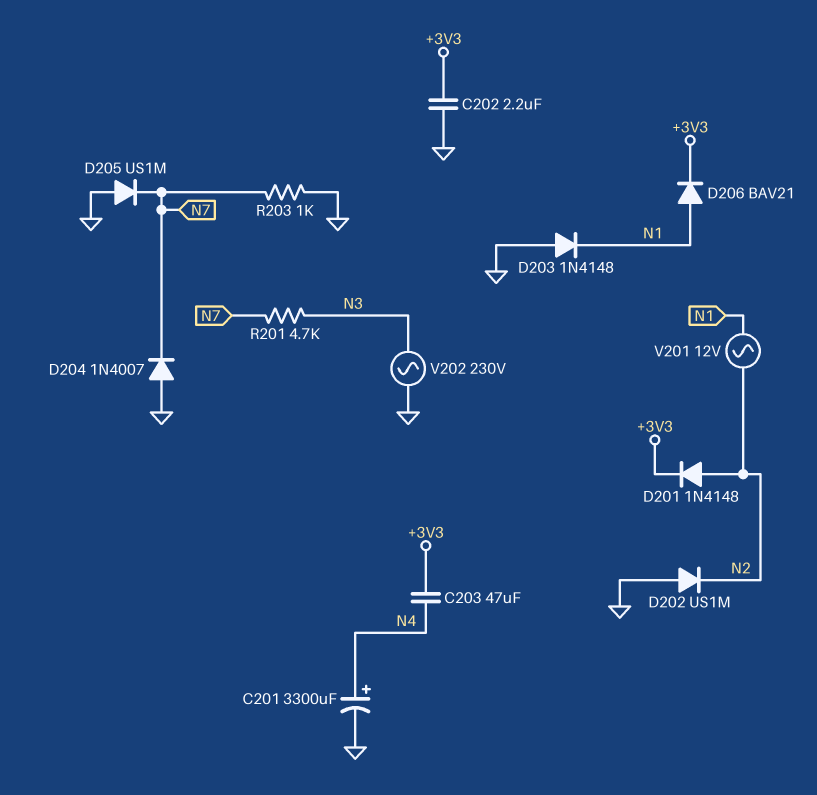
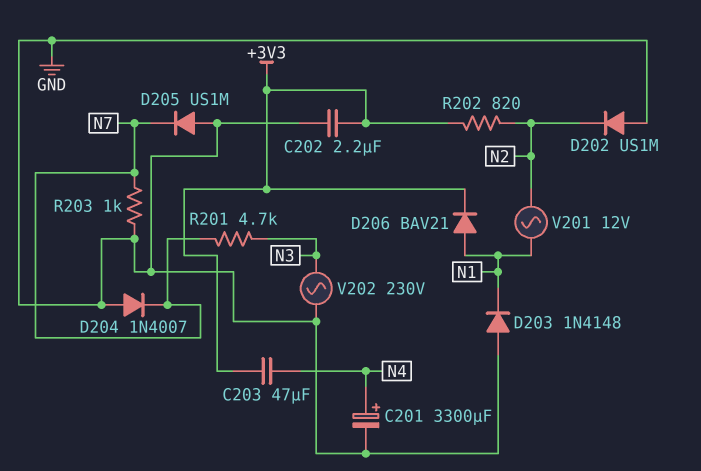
D201: diode 1N4148 (A N2, K +3V3) -> none
R202: none -> 820 (+3V3, N2)

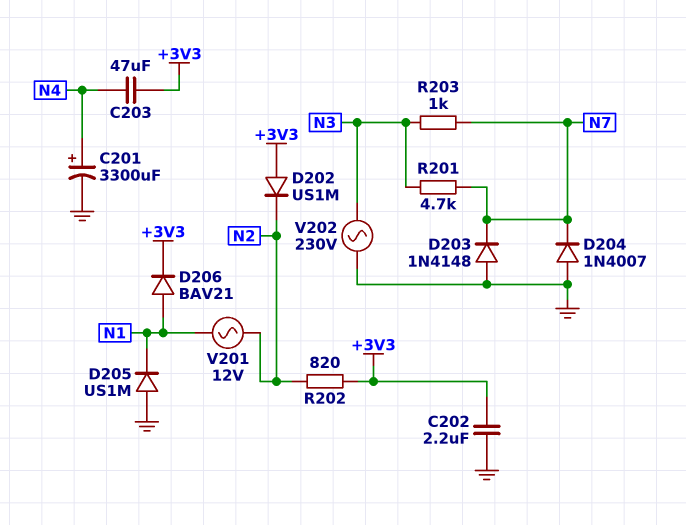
D202: diode US1M (A GND, K N2) -> diode US1M (A +3V3, K N2)
D203: diode 1N4148 (A GND, K N1) -> diode 1N4148 (A GND, K N7)
D205: diode US1M (A GND, K N7) -> diode US1M (A GND, K N1)
R203: 1k (GND, N7) -> 1k (N3, N7)

